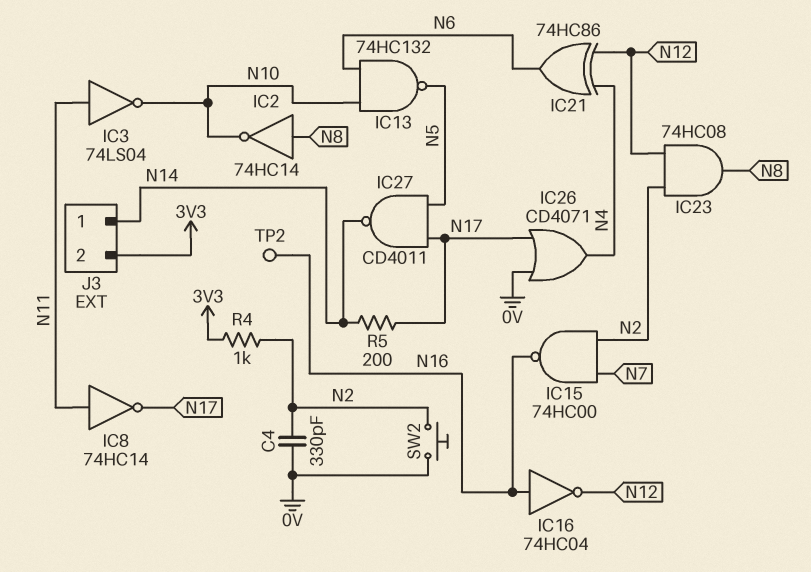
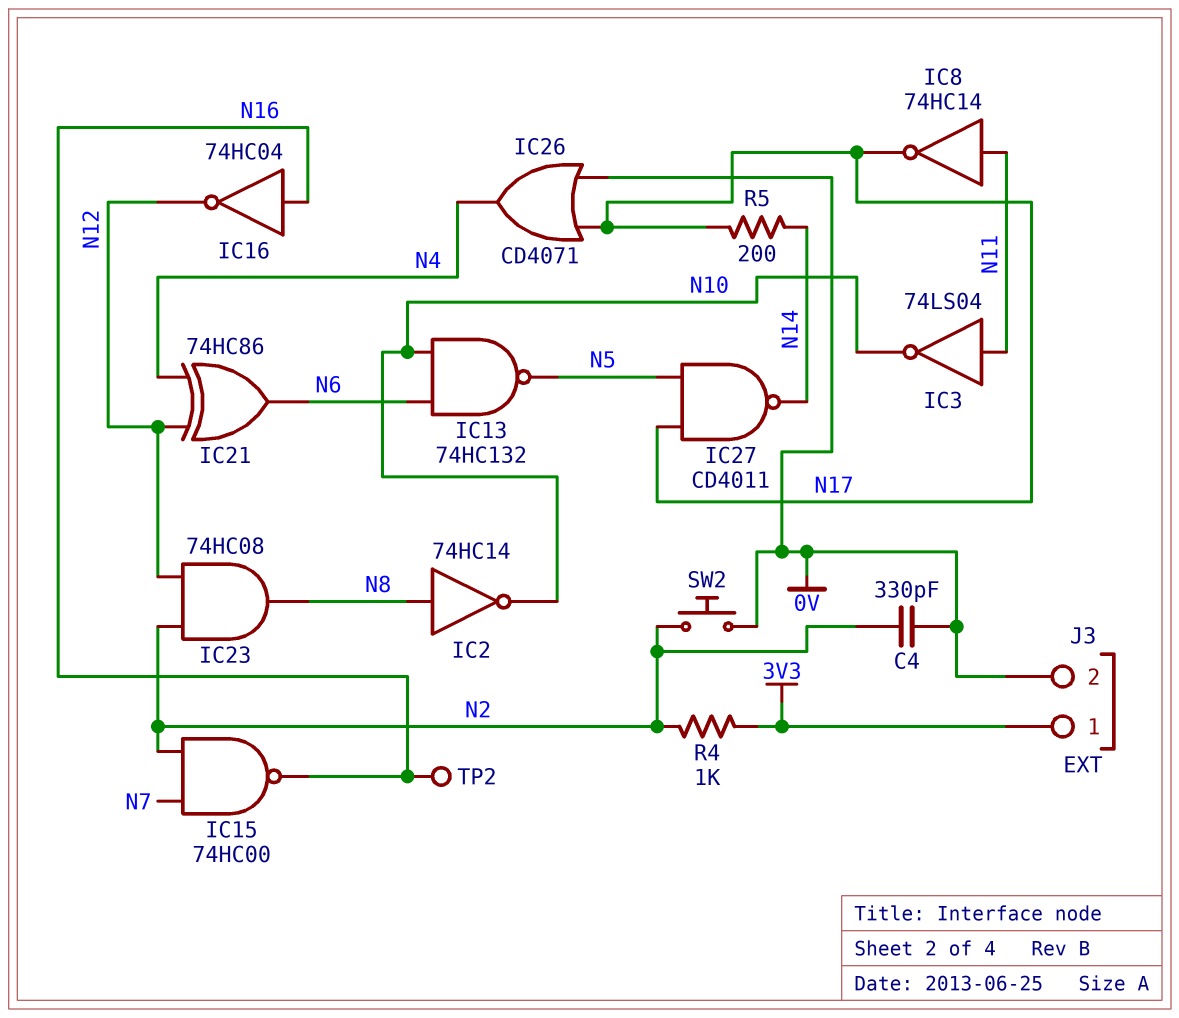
J3 pin 1: N14 -> 3V3
J3 pin 2: 3V3 -> 0V

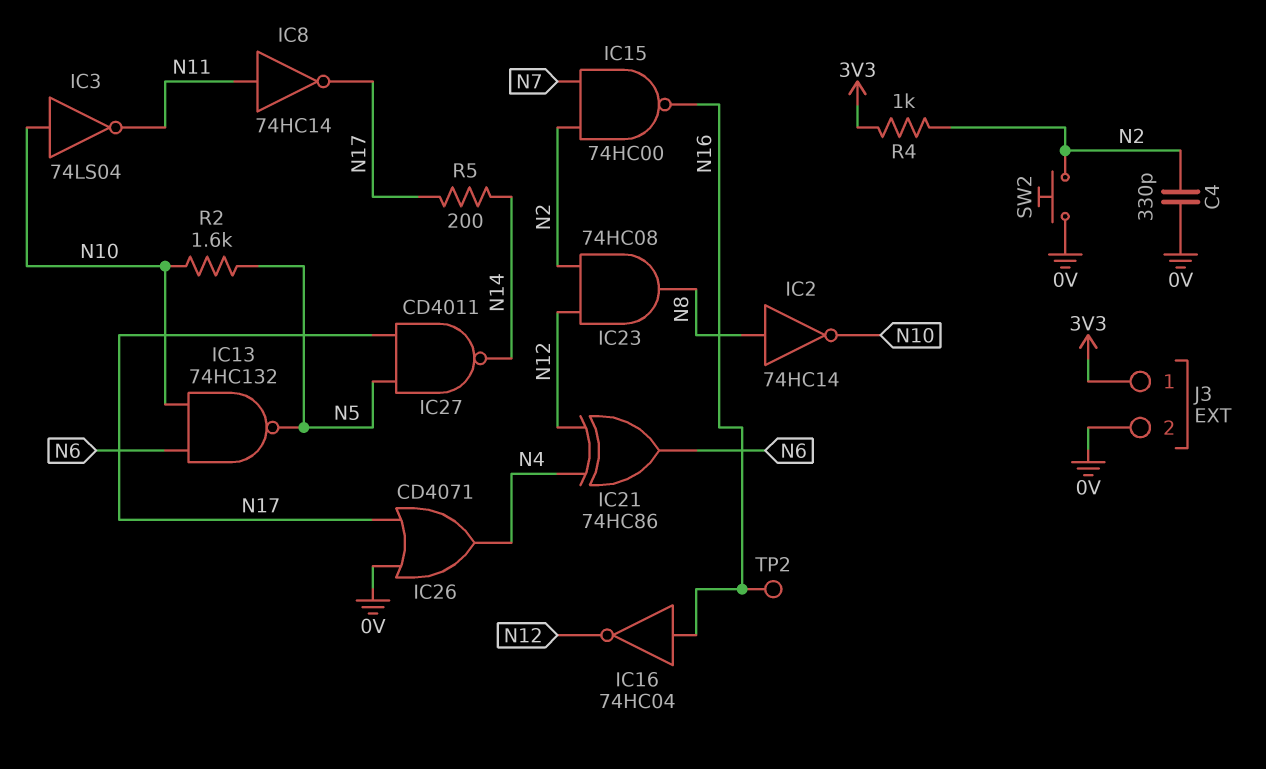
IC3: NOT 74LS04 (in N11, out N10) -> NOT 74LS04 (in N10, out N11)
R2: none -> 1.6k (N5, N10)

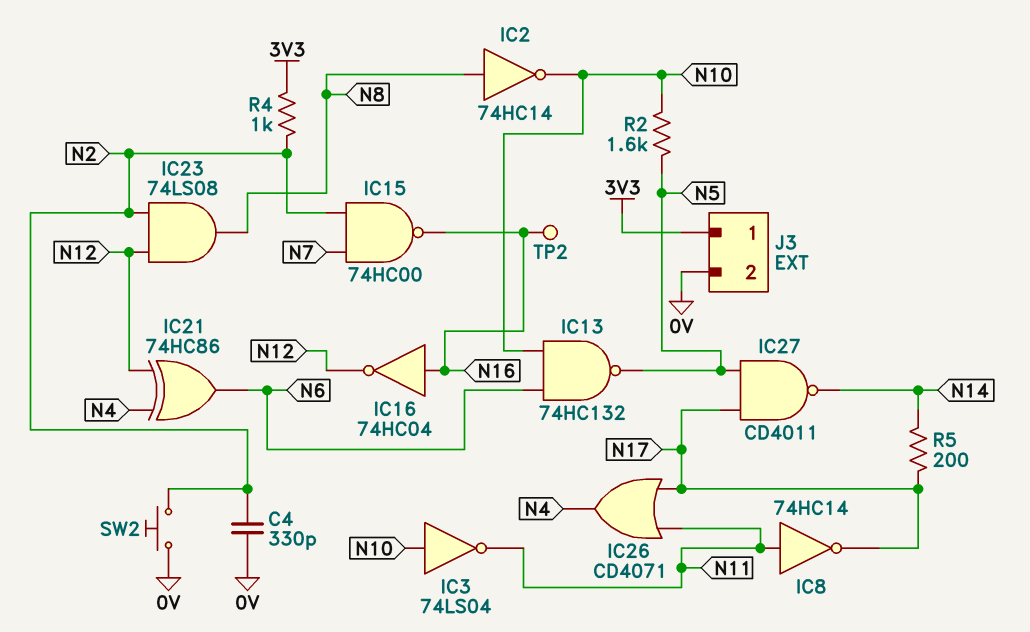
IC23: AND 74HC08 (in N2, in N12, out N8) -> AND 74LS08 (in N2, in N12, out N8)
IC26: OR CD4071 (in 0V, in N17, out N4) -> OR CD4071 (in N11, in N17, out N4)

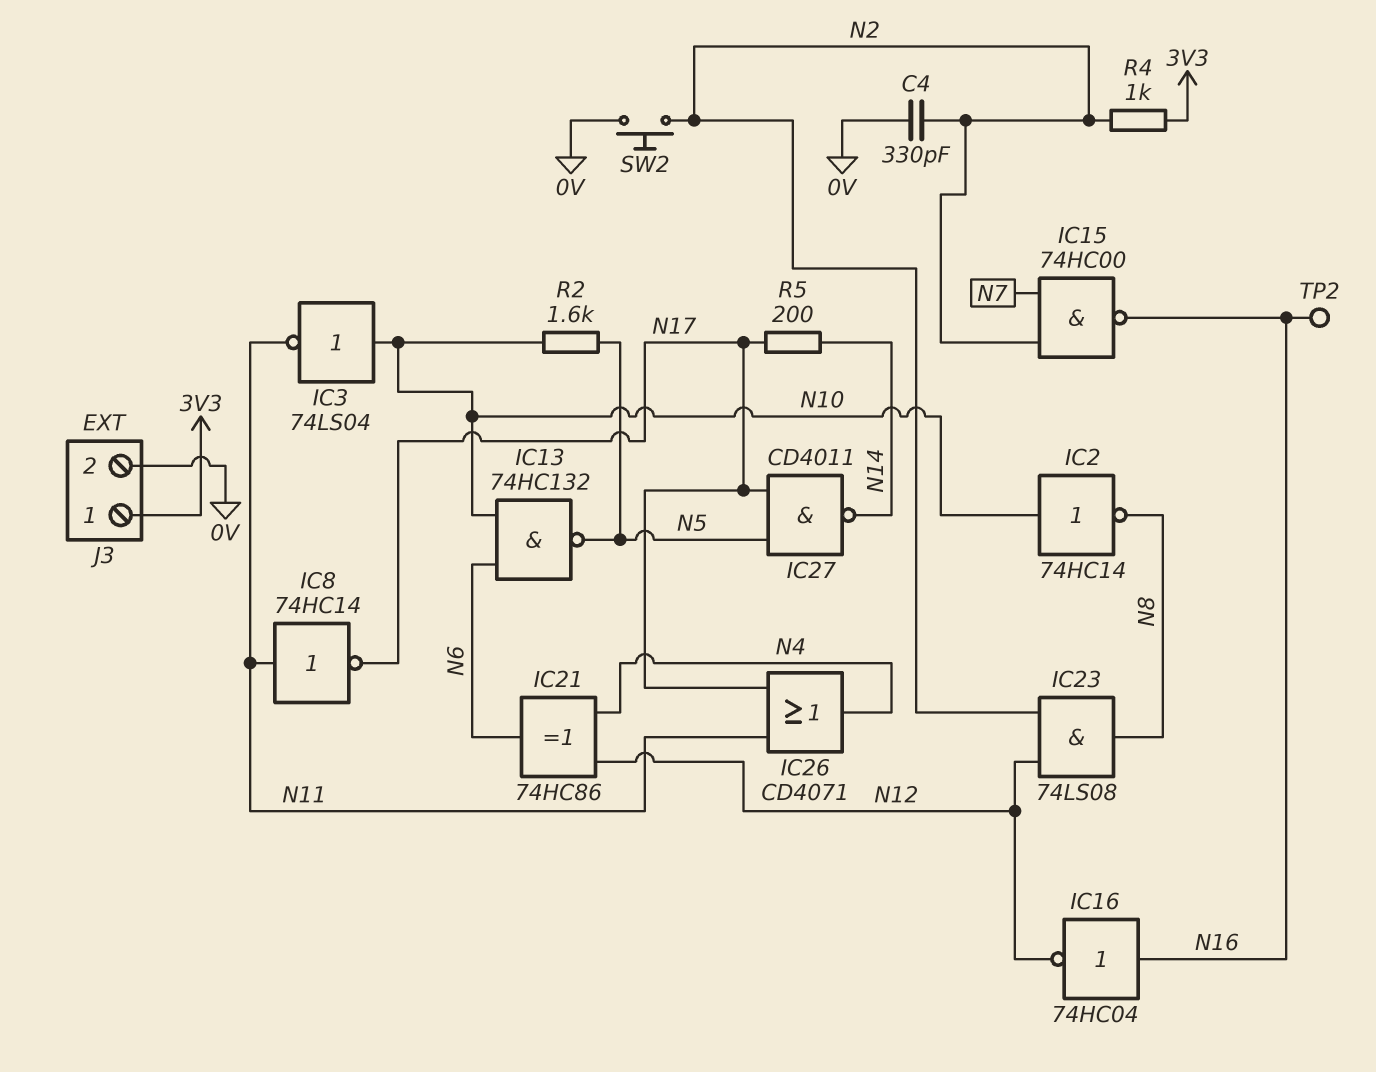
IC2: NOT 74HC14 (in N8, out N10) -> NOT 74HC14 (in N10, out N8)

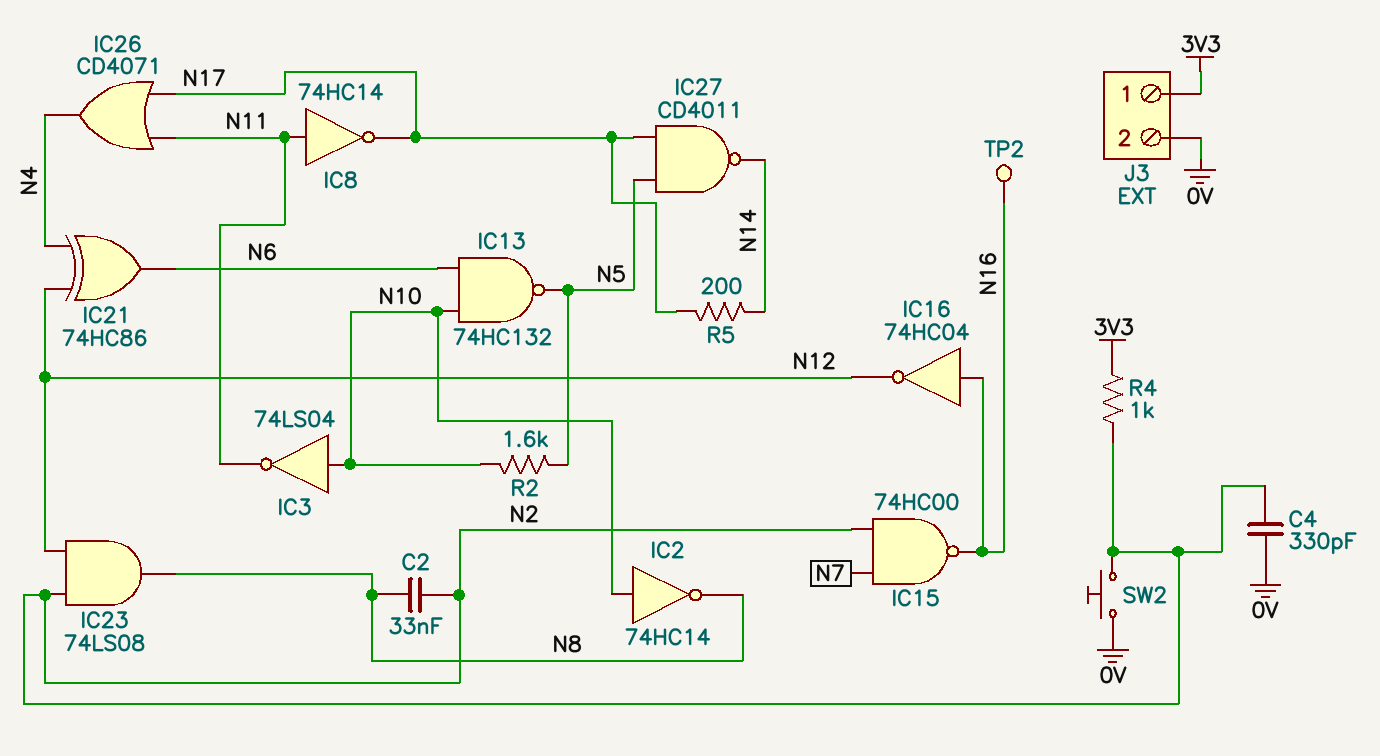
C2: none -> 33nF (N2, N8)

